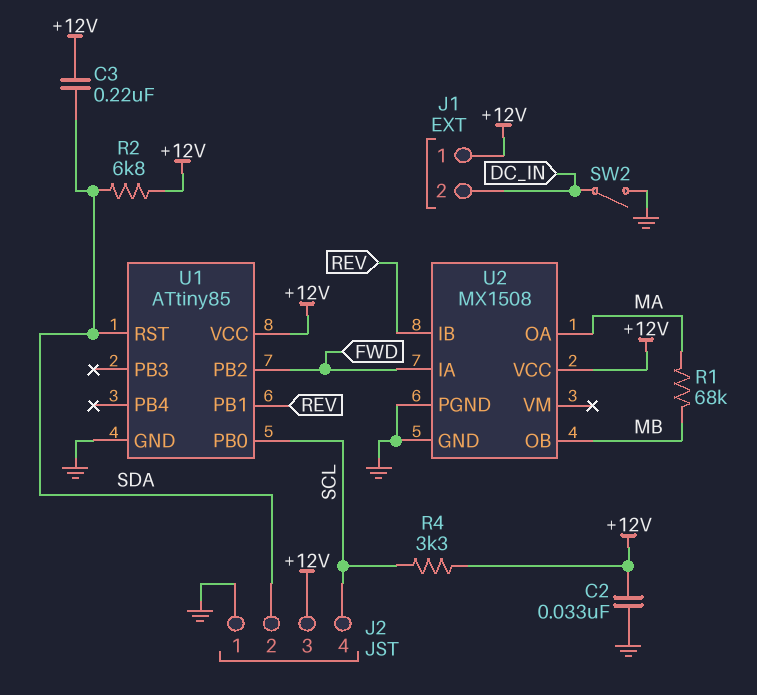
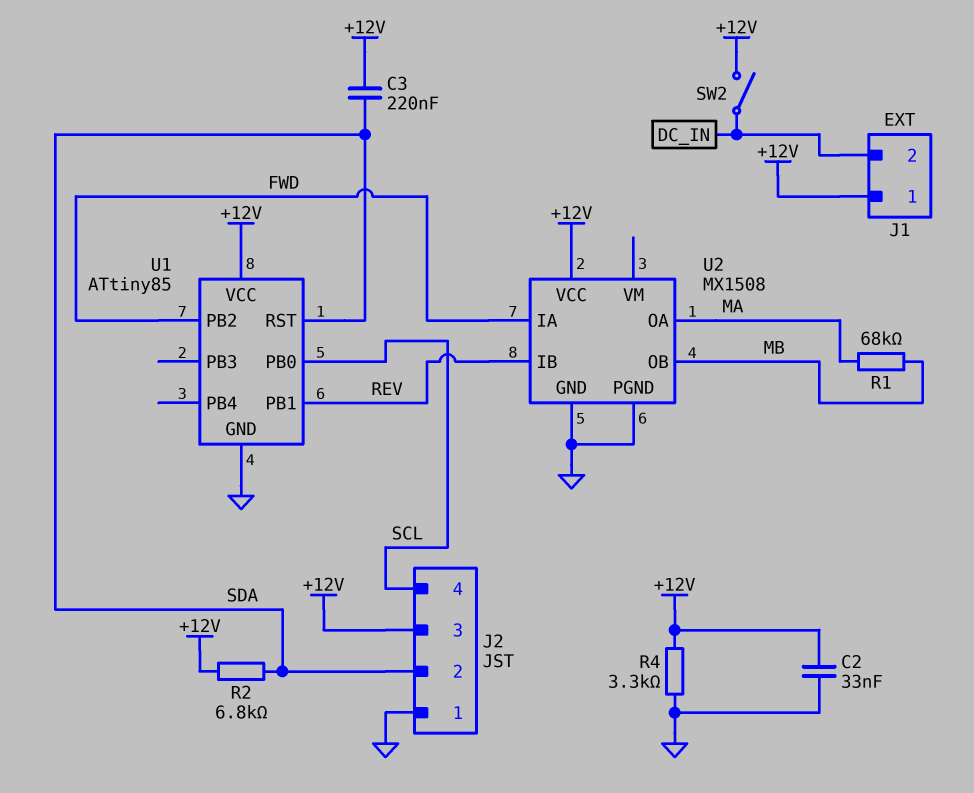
R4: 3.3k (+12V, SCL) -> 3.3k (+12V, GND)
SW2: switch (DC_IN, GND) -> switch (+12V, DC_IN)

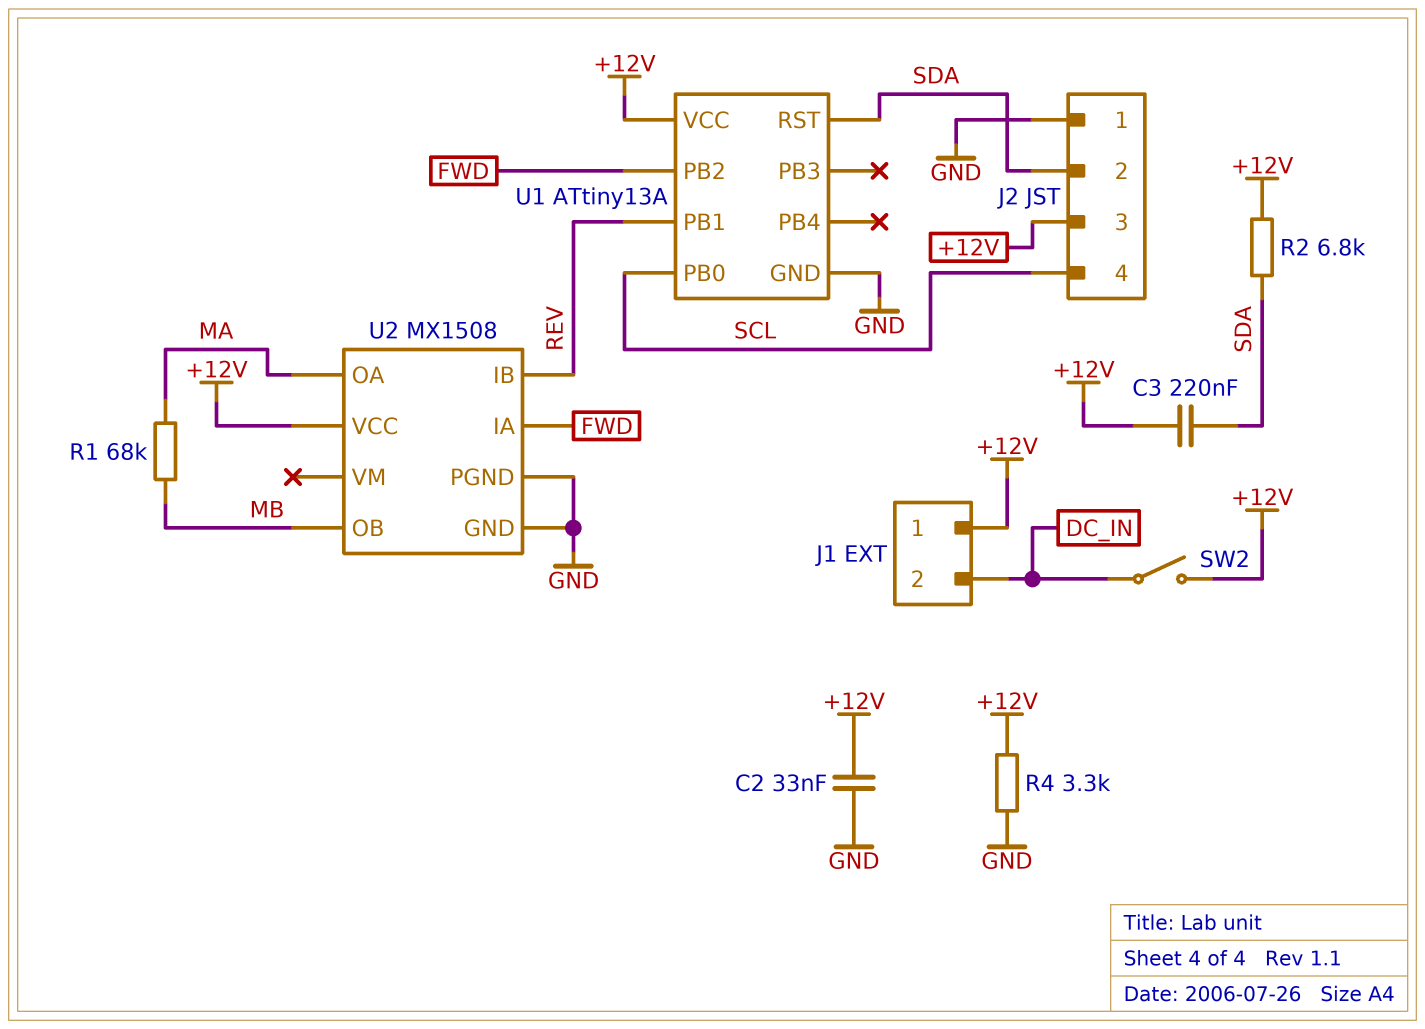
U1: ATtiny85 -> ATtiny13A

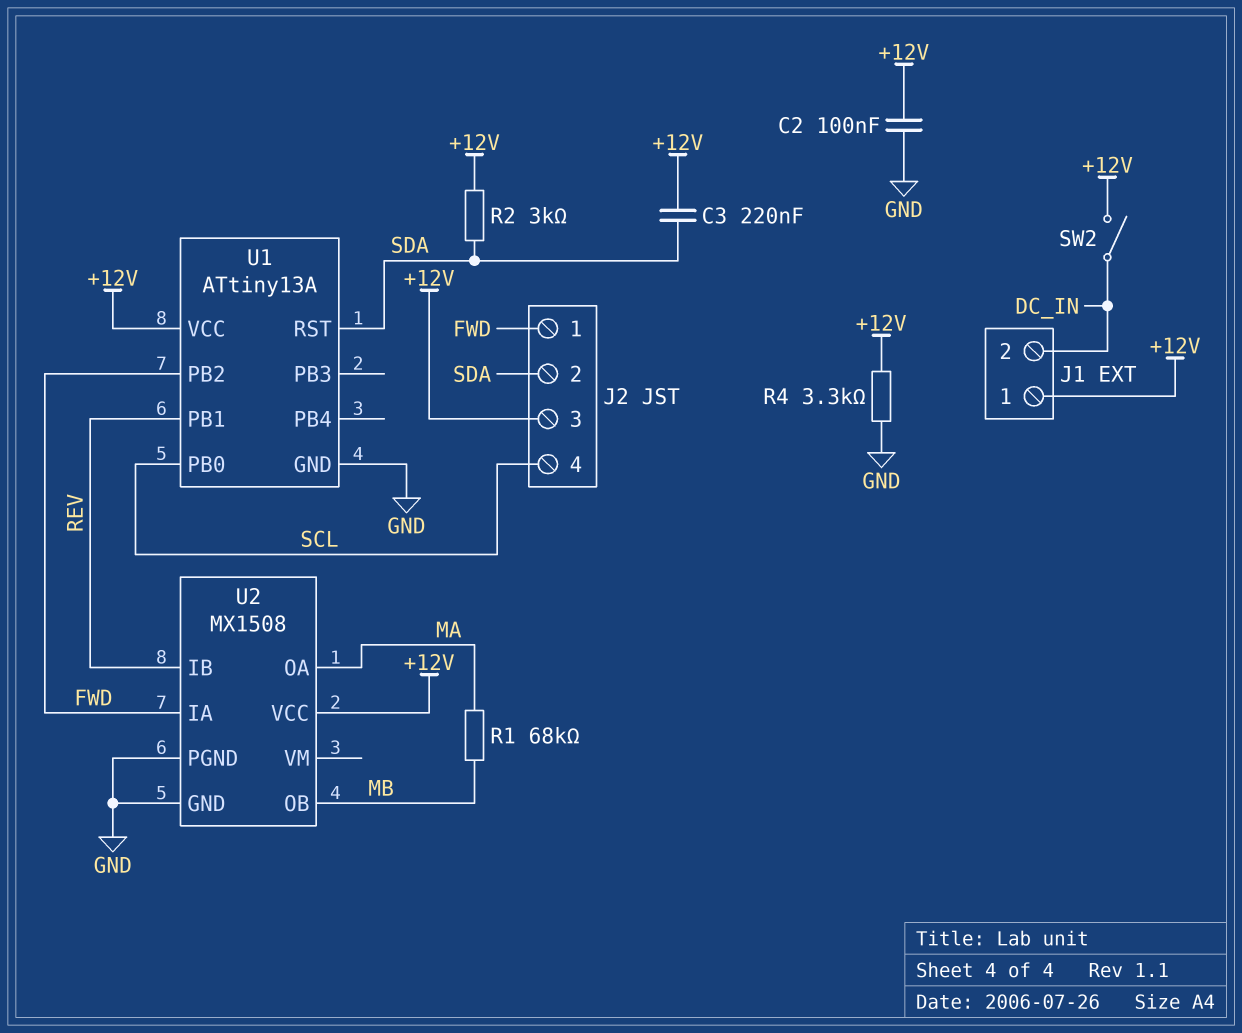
C2: 33nF (+12V, GND) -> 100nF (+12V, GND)
J2 pin 1: GND -> FWD
R2: 6.8k (+12V, SDA) -> 3k (+12V, SDA)

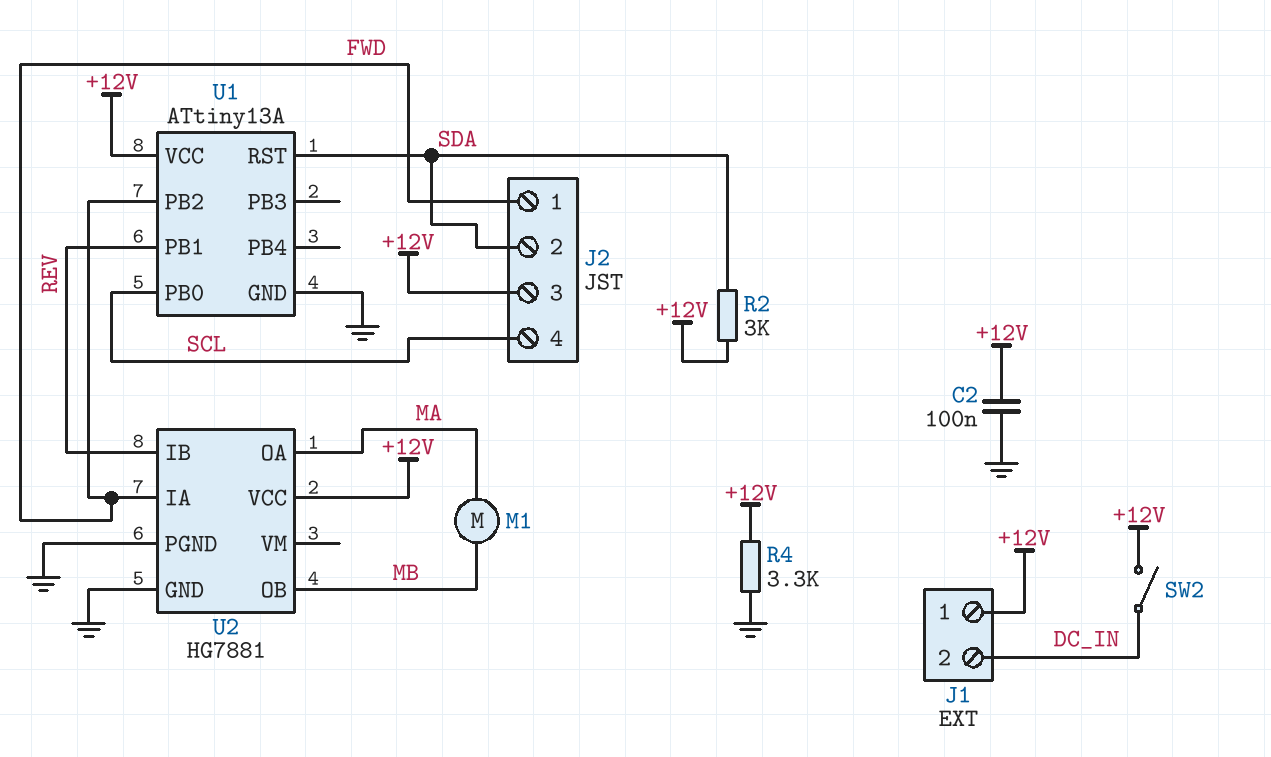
C3: 220nF (+12V, SDA) -> none
M1: none -> motor (MA, MB)
R1: 68k (MA, MB) -> none
U2: MX1508 -> HG7881

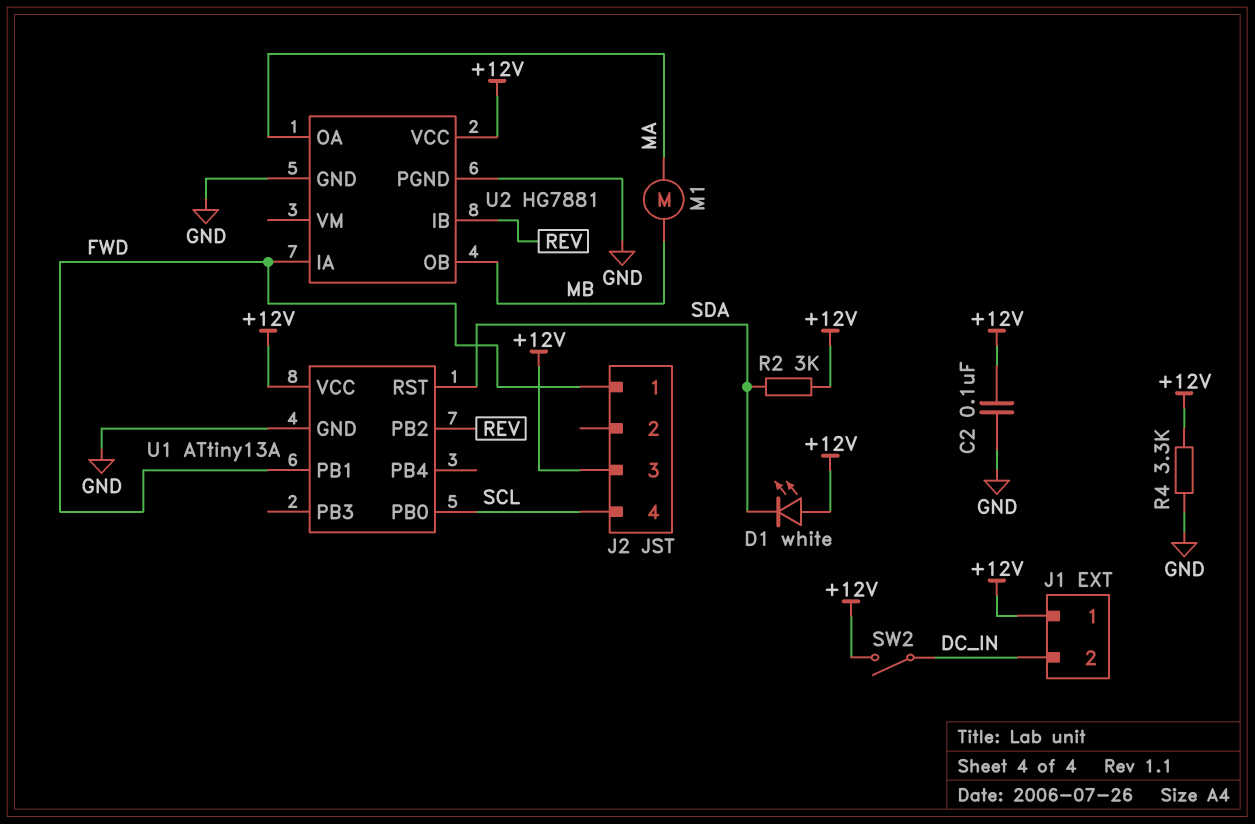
D1: none -> LED white (A +12V, K SDA)
J2 pin 2: SDA -> none
U1 pin PB1: REV -> FWD
U1 pin PB2: FWD -> REV

